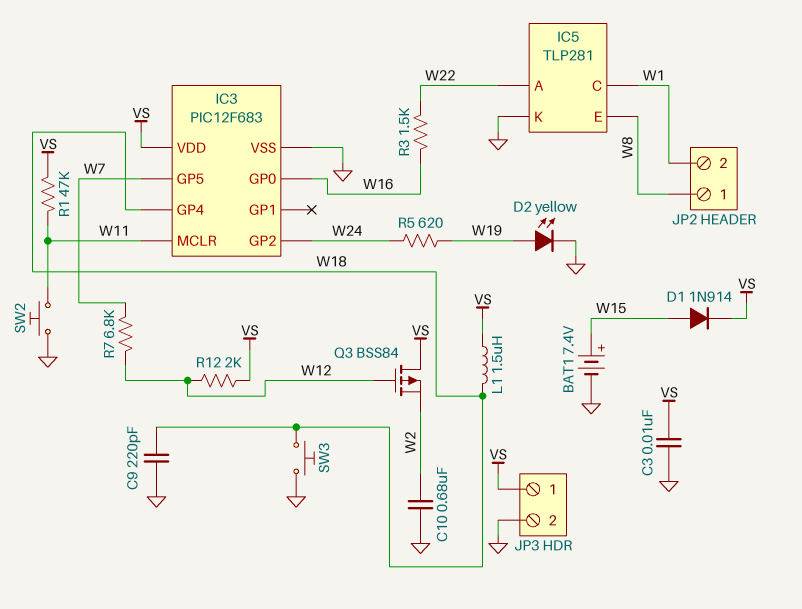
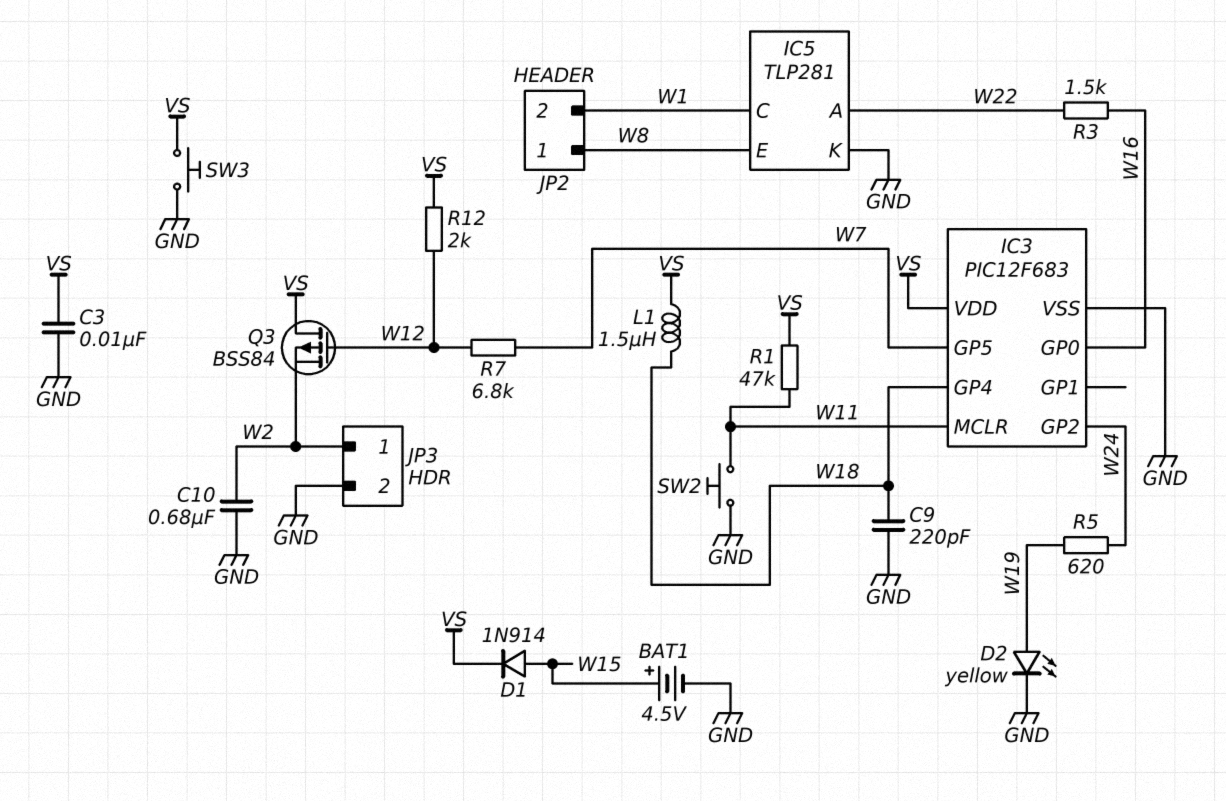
BAT1: 7.4V (plus W15, minus GND) -> 4.5V (plus W15, minus GND)
JP3 pin 1: VS -> W2
SW3: button (GND, W18) -> button (GND, VS)

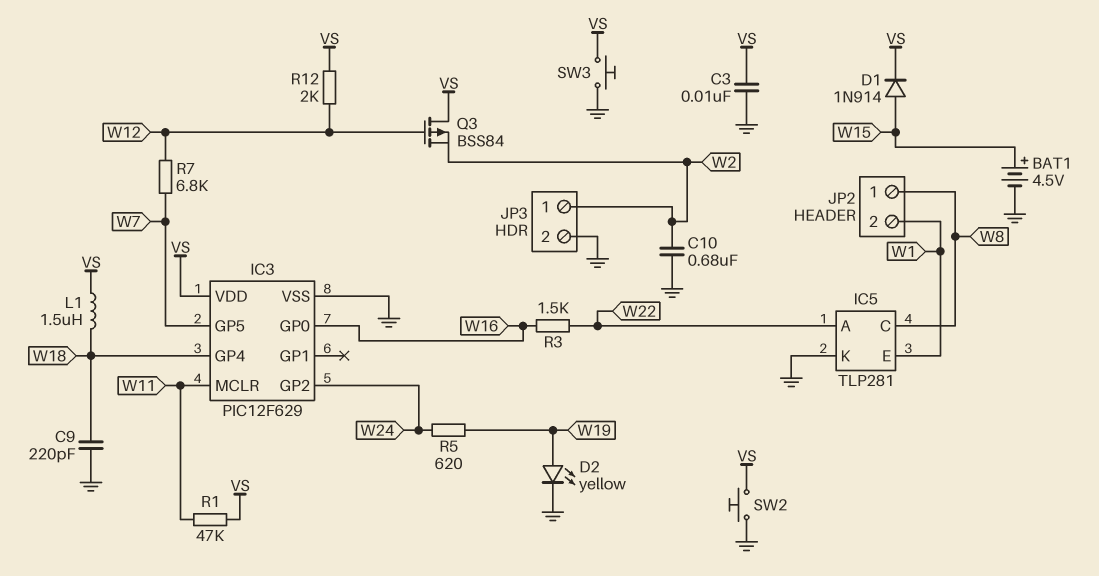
IC3: PIC12F683 -> PIC12F629
IC5 pin C: W1 -> W8
IC5 pin E: W8 -> W1
SW2: button (GND, W11) -> button (GND, VS)

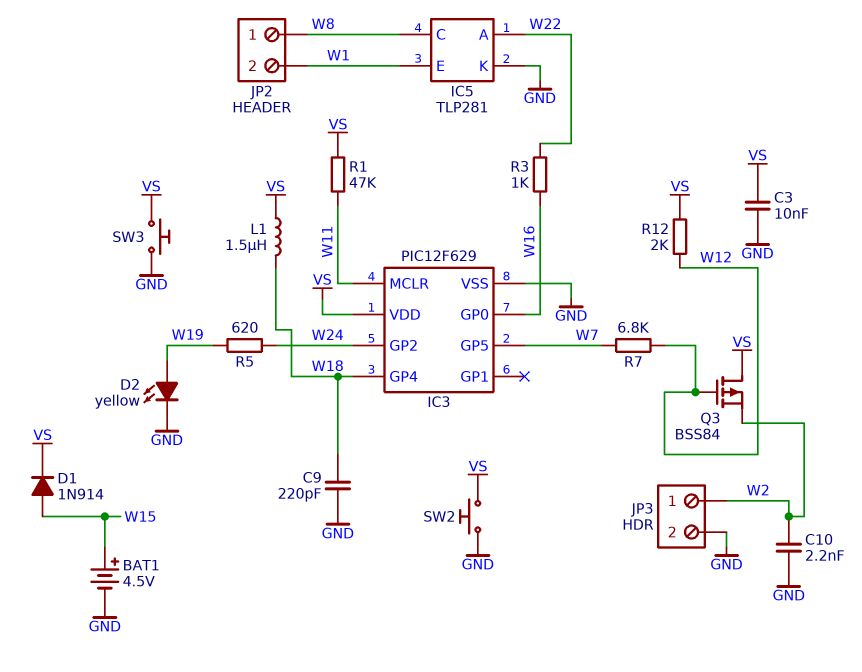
C10: 680nF (GND, W2) -> 2.2nF (GND, W2)
R3: 1.5k (W16, W22) -> 1k (W16, W22)

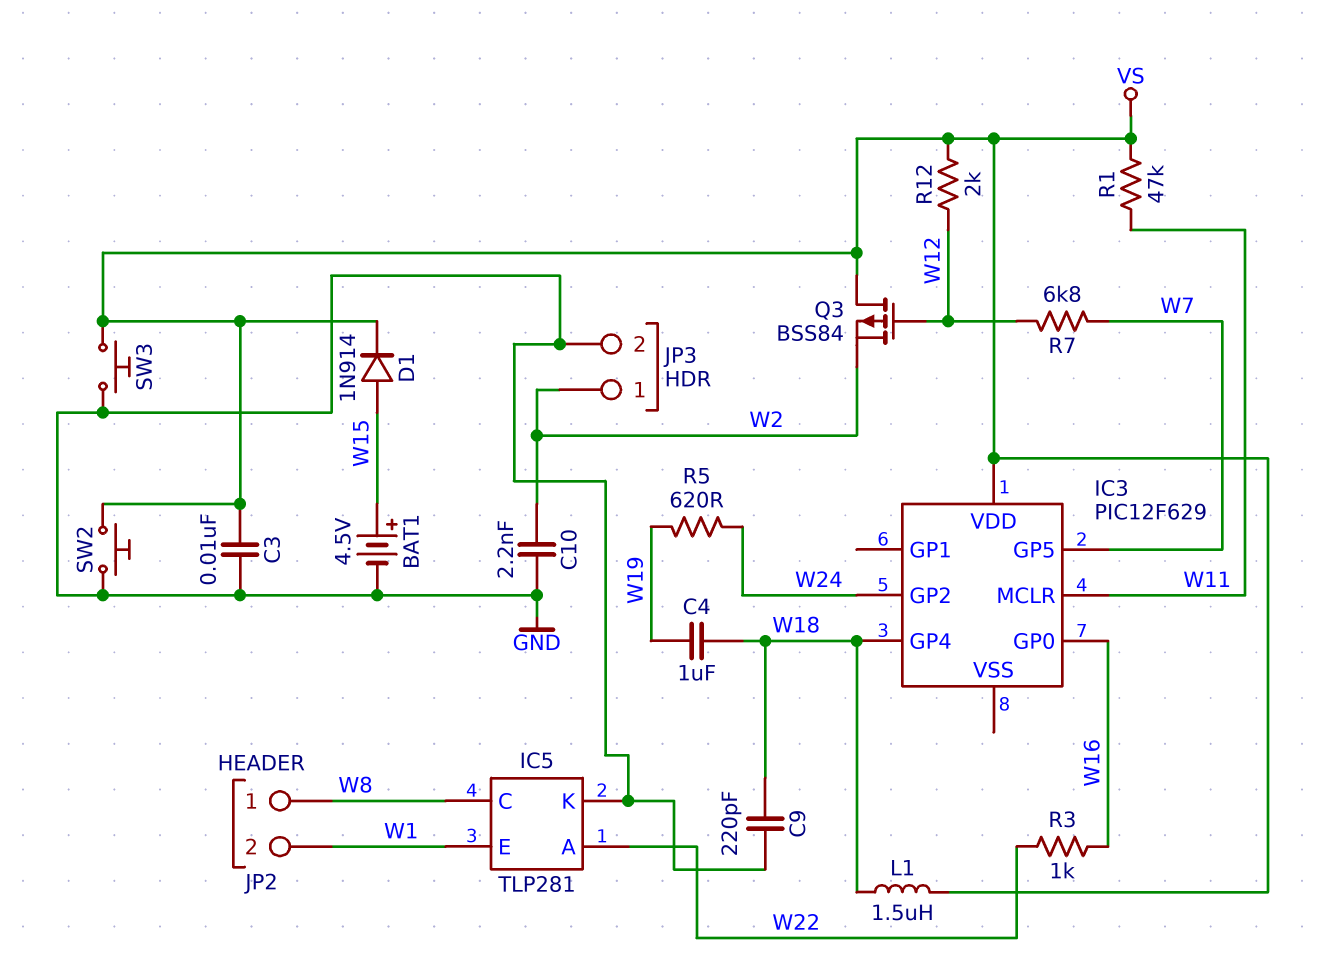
C4: none -> 1uF (W18, W19)
D2: LED yellow (A W19, K GND) -> none
IC3 pin VSS: GND -> none

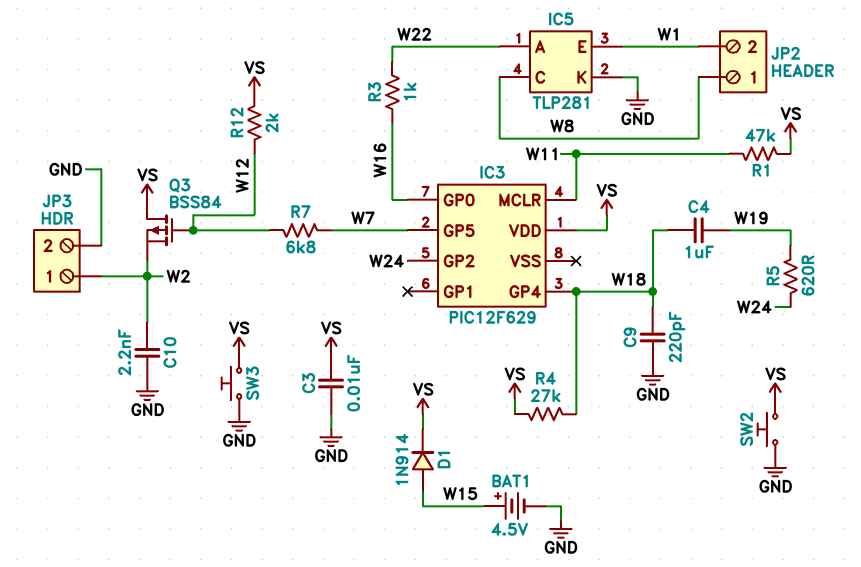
L1: 1.5uH (VS, W18) -> none
R4: none -> 27k (VS, W18)

